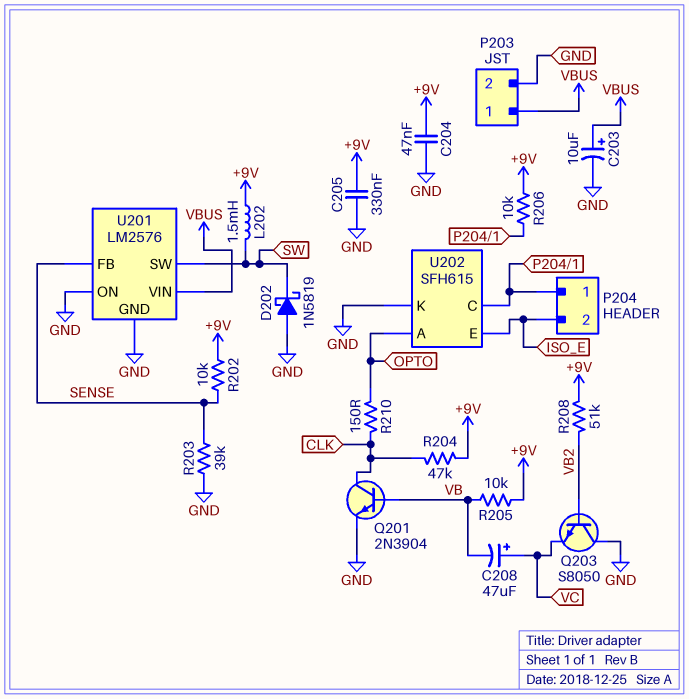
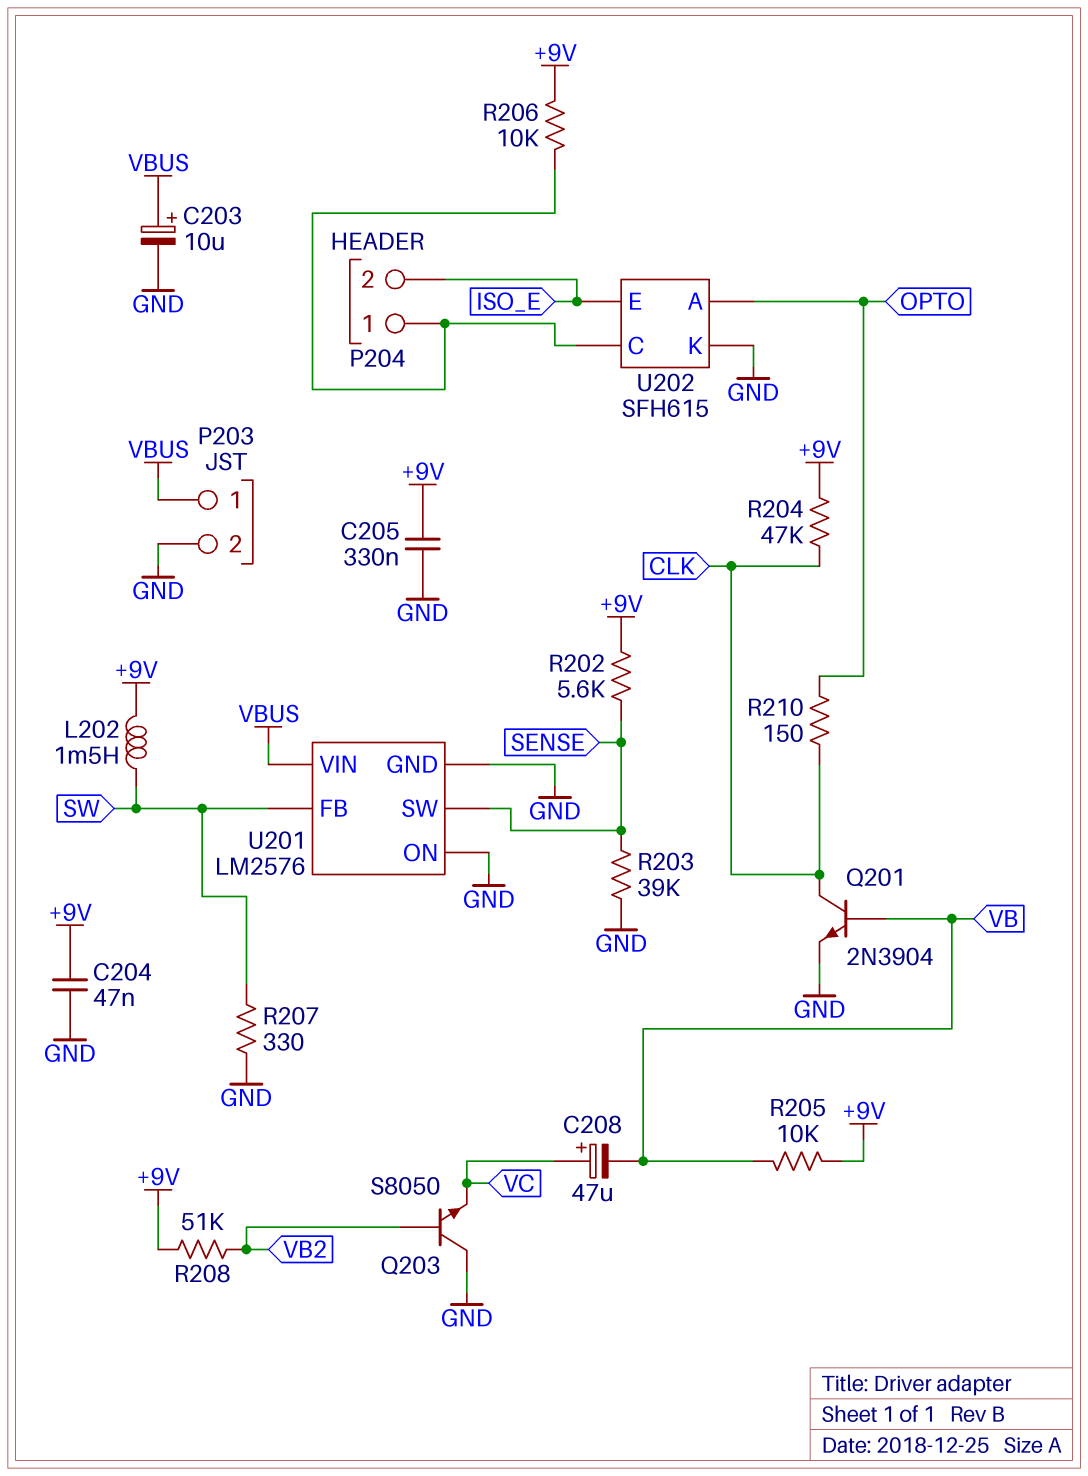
D202: schottky 1N5819 (A GND, K SW) -> none
R202: 10k (+9V, SENSE) -> 5.6k (+9V, SENSE)
R207: none -> 330 (GND, SW)
U201 pin FB: SENSE -> SW
U201 pin SW: SW -> SENSE

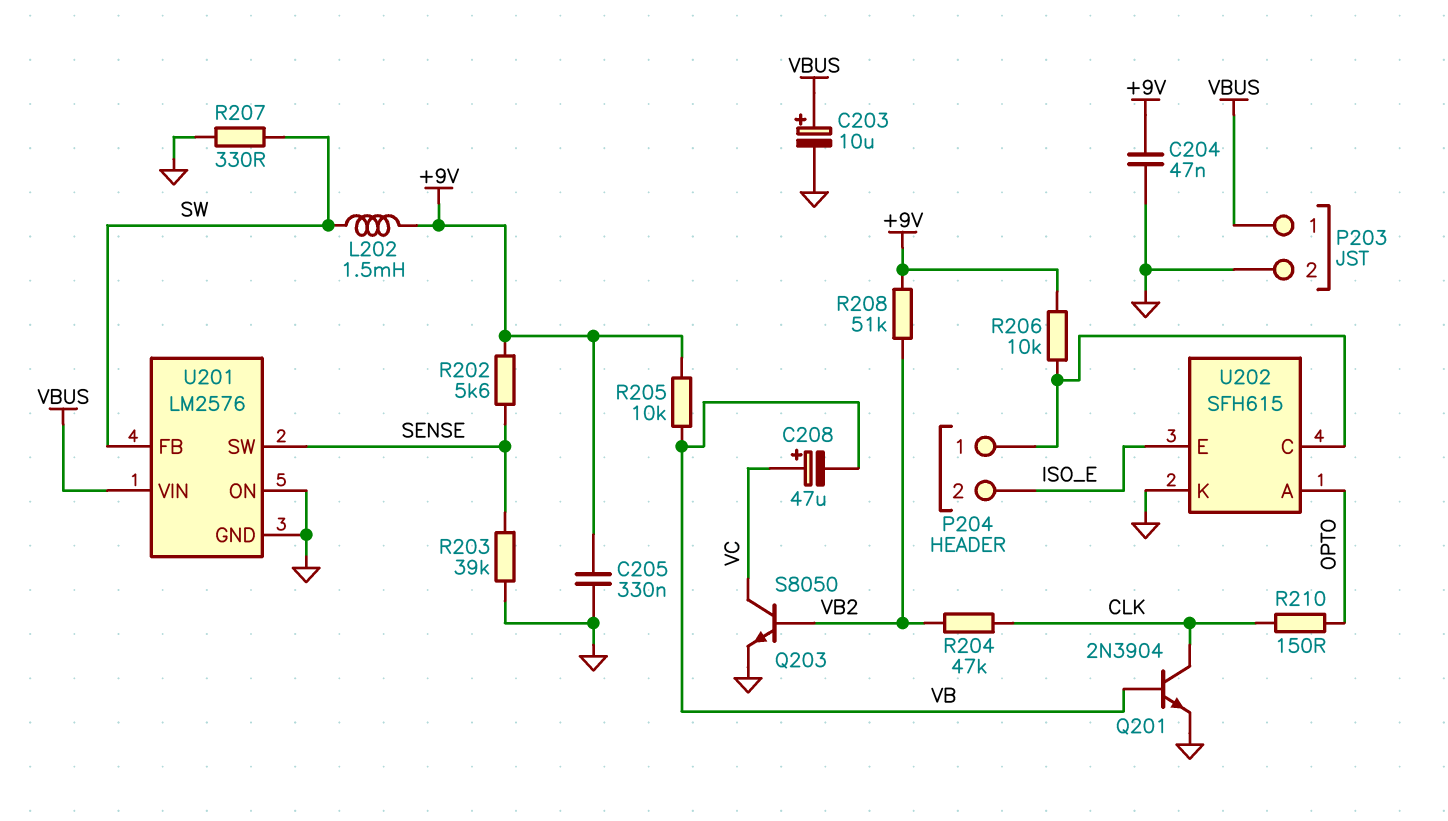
Q203: NPN S8050 (B VB2, C GND, E VC) -> NPN S8050 (B VB2, C VC, E GND)
R204: 47k (+9V, CLK) -> 47k (CLK, VB2)

